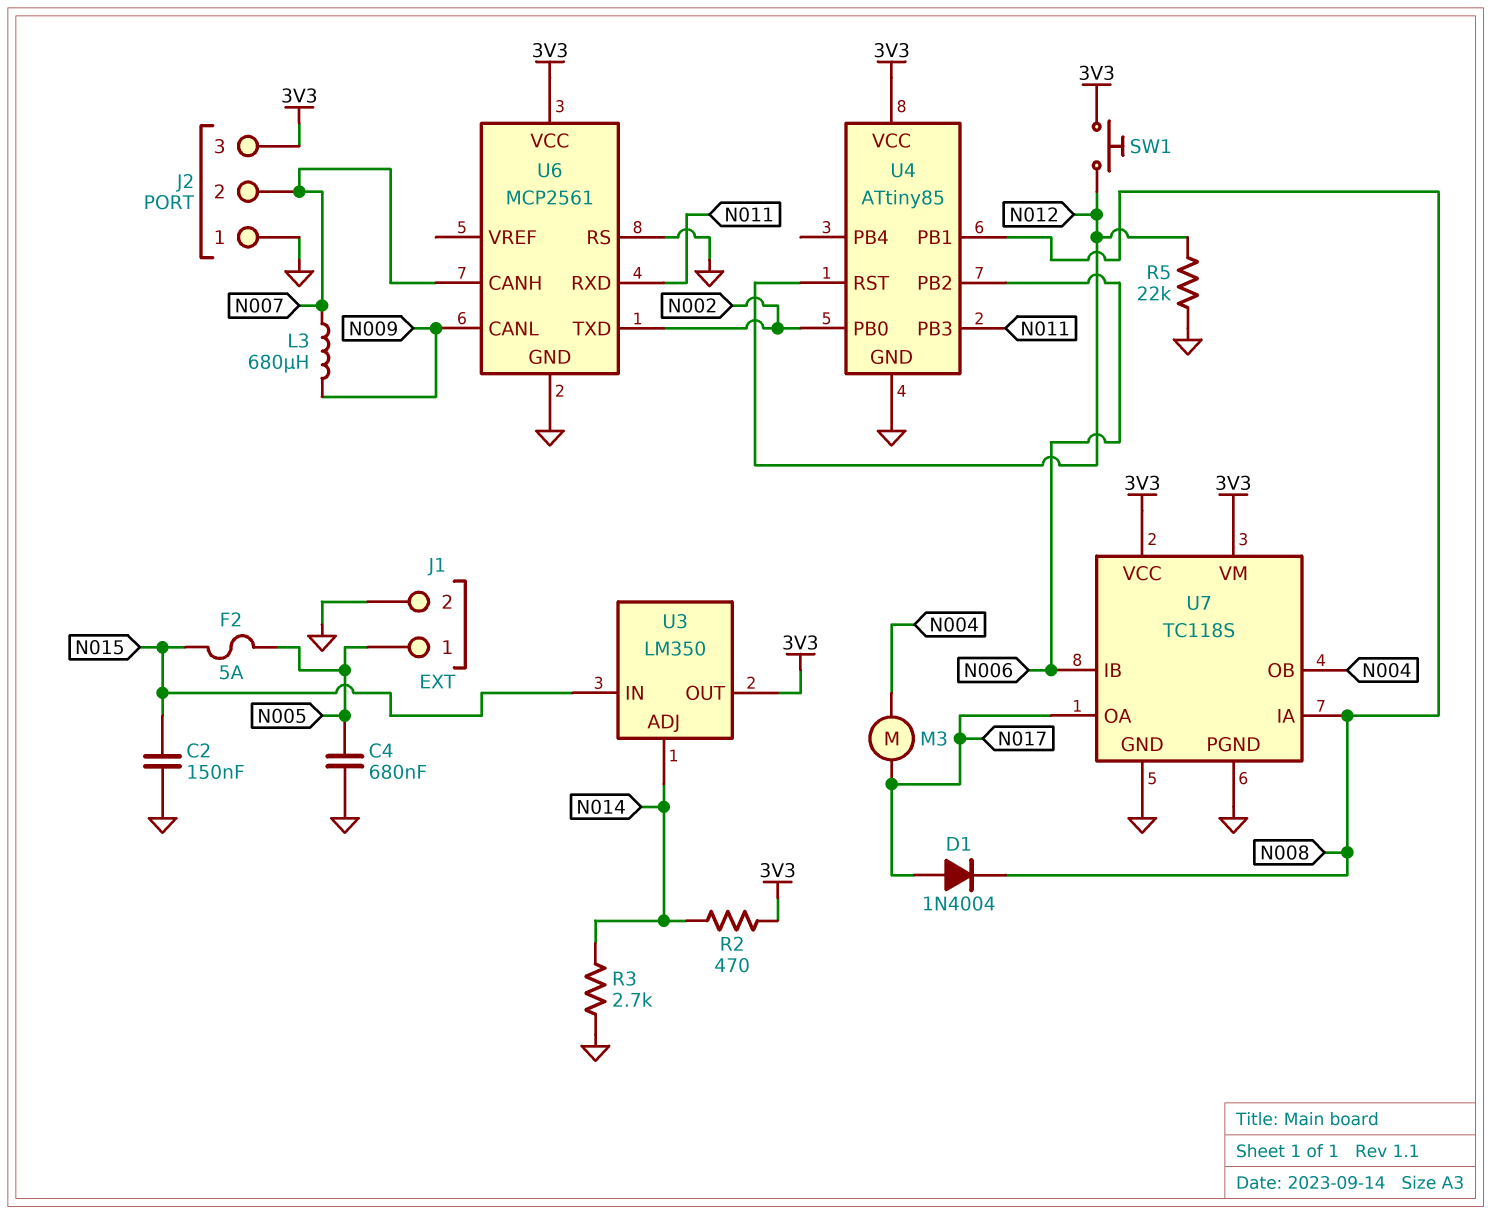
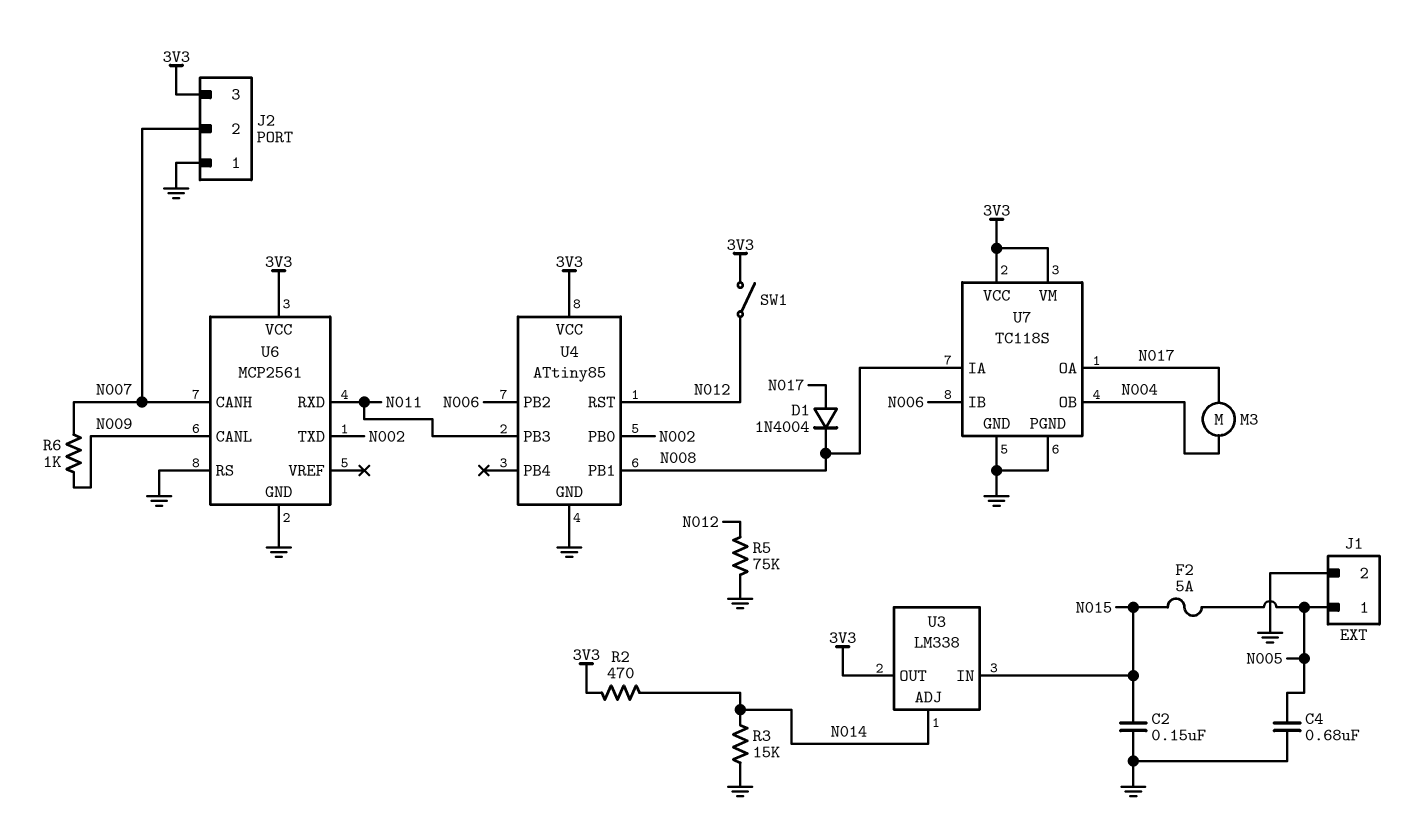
L3: 680uH (N007, N009) -> none
R3: 2.7k (GND, N014) -> 15k (GND, N014)
R5: 22k (GND, N012) -> 75k (GND, N012)
R6: none -> 1k (N007, N009)
SW1: button (3V3, N012) -> switch (3V3, N012)
U3: LM350 -> LM338

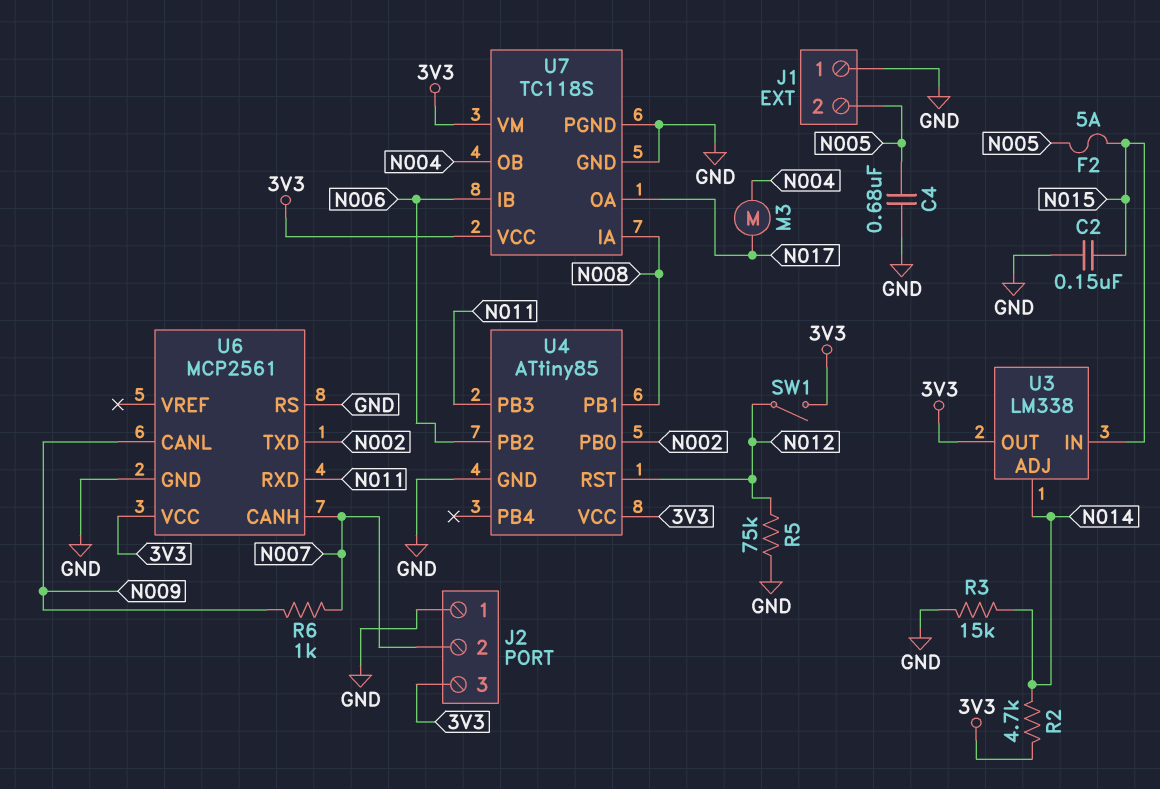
D1: diode 1N4004 (A N017, K N008) -> none
J1 pin 1: N005 -> GND
J1 pin 2: GND -> N005
R2: 470 (3V3, N014) -> 4.7k (3V3, N014)

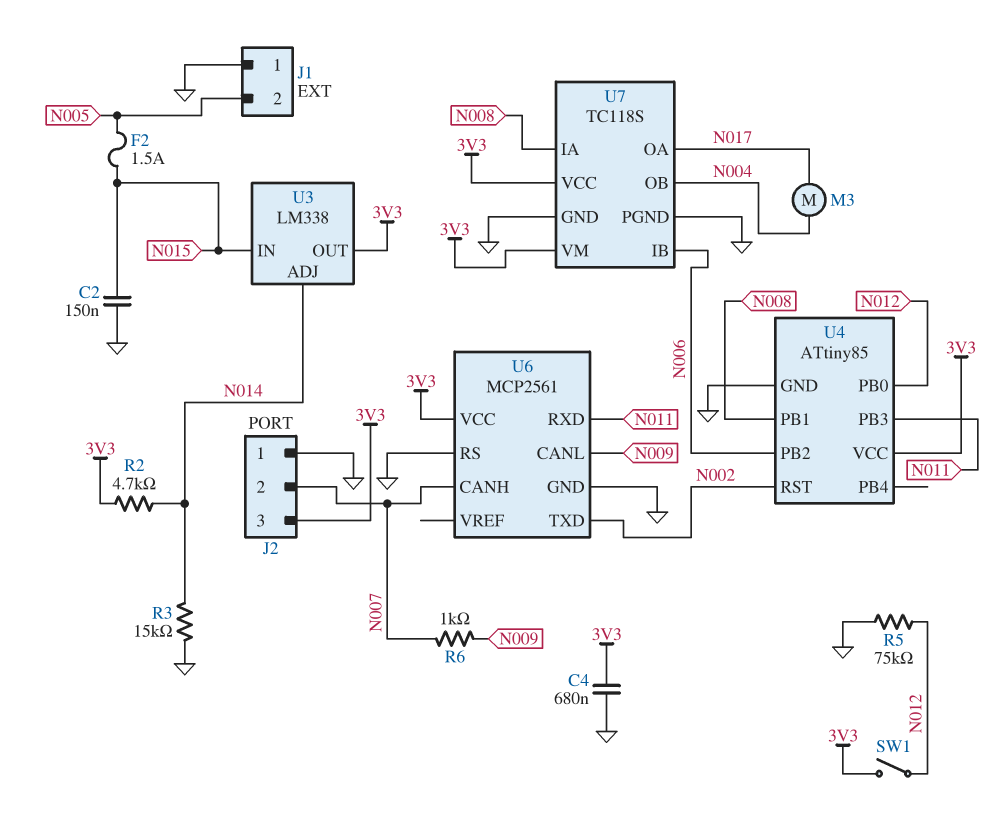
C4: 680nF (GND, N005) -> 680nF (3V3, GND)
F2: 5A (N005, N015) -> 1.5A (N005, N015)
U4 pin PB0: N002 -> N012
U4 pin RST: N012 -> N002

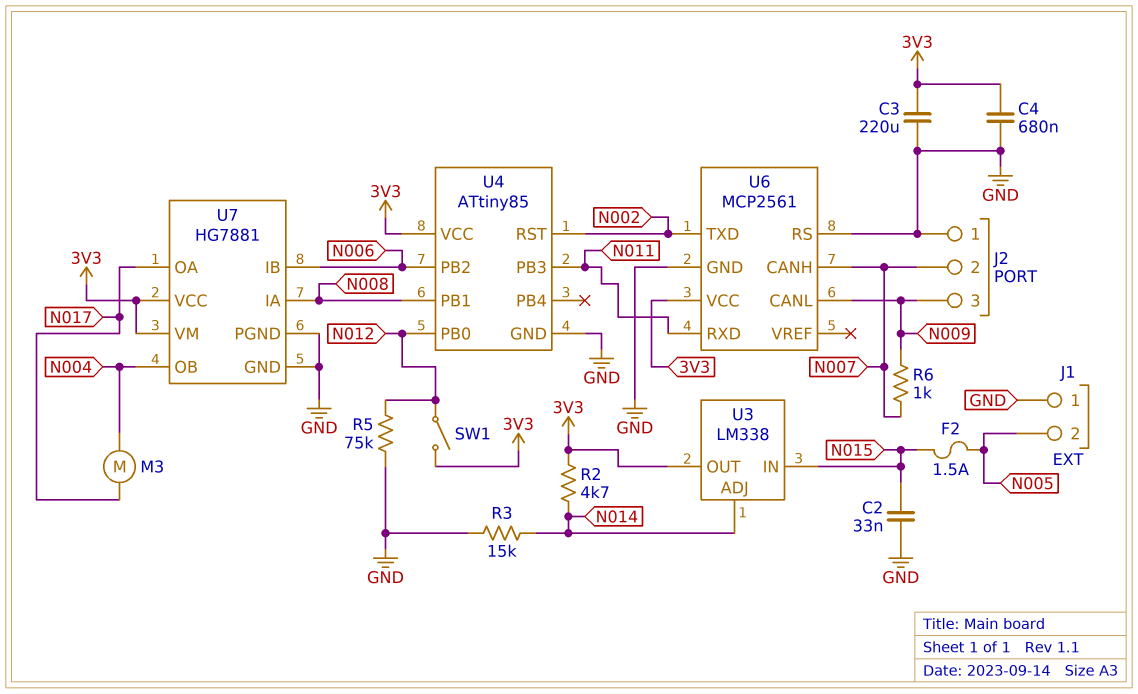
C2: 150nF (GND, N015) -> 33nF (GND, N015)
C3: none -> 220uF (3V3, GND)
J2 pin 3: 3V3 -> N009
U7: TC118S -> HG7881

